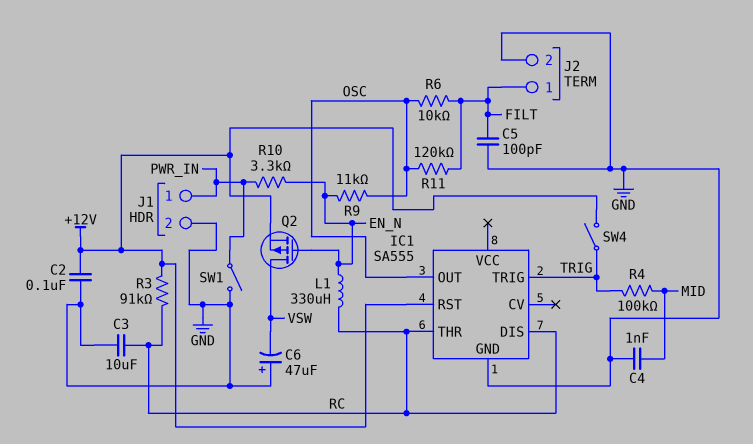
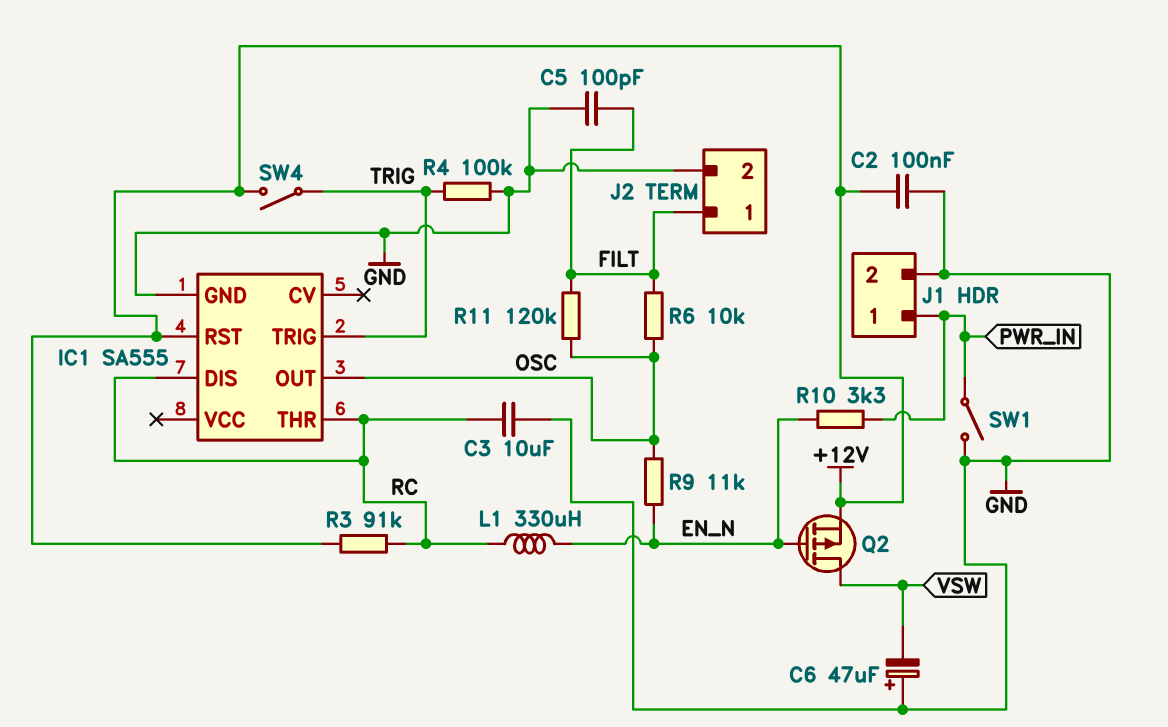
C4: 1nF (GND, MID) -> none
R4: 100k (MID, TRIG) -> 100k (GND, TRIG)

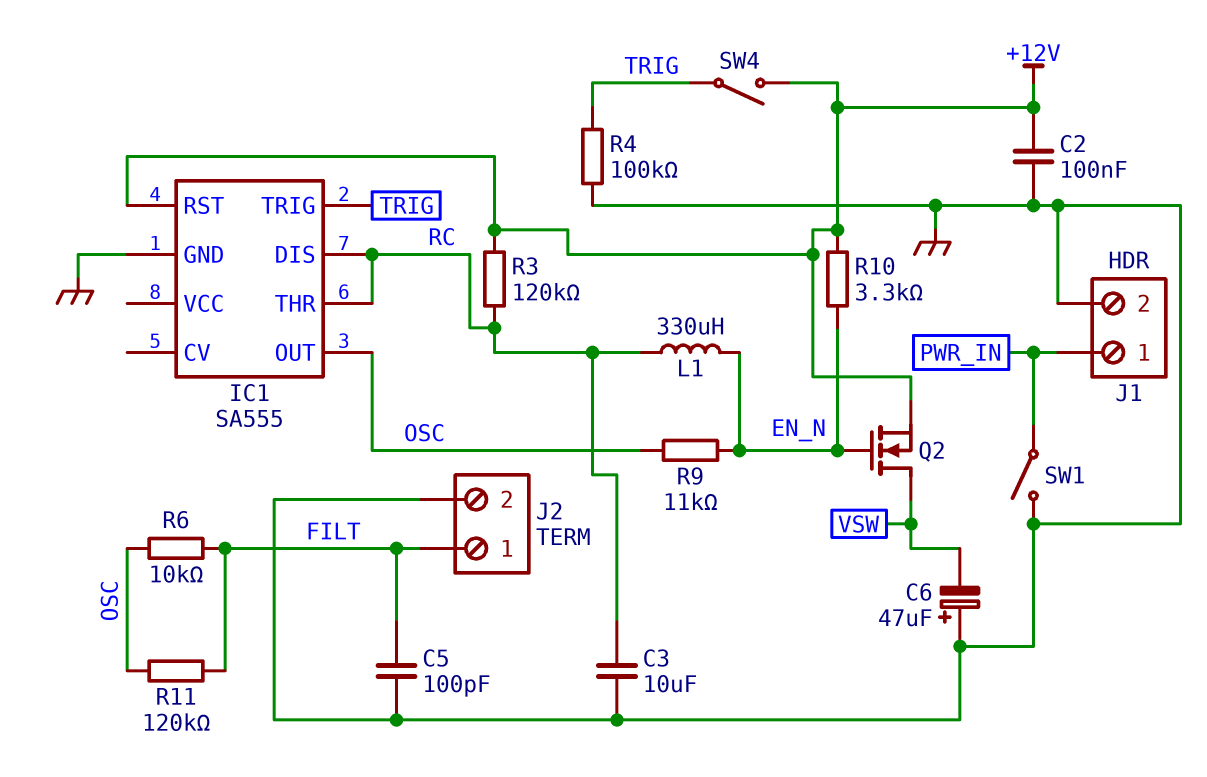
Q2: PMOS (G EN_N, D VSW, S +12V) -> NMOS (G EN_N, D VSW, S +12V)
R3: 91k (+12V, RC) -> 120k (+12V, RC)
R10: 3.3k (EN_N, PWR_IN) -> 3.3k (+12V, EN_N)

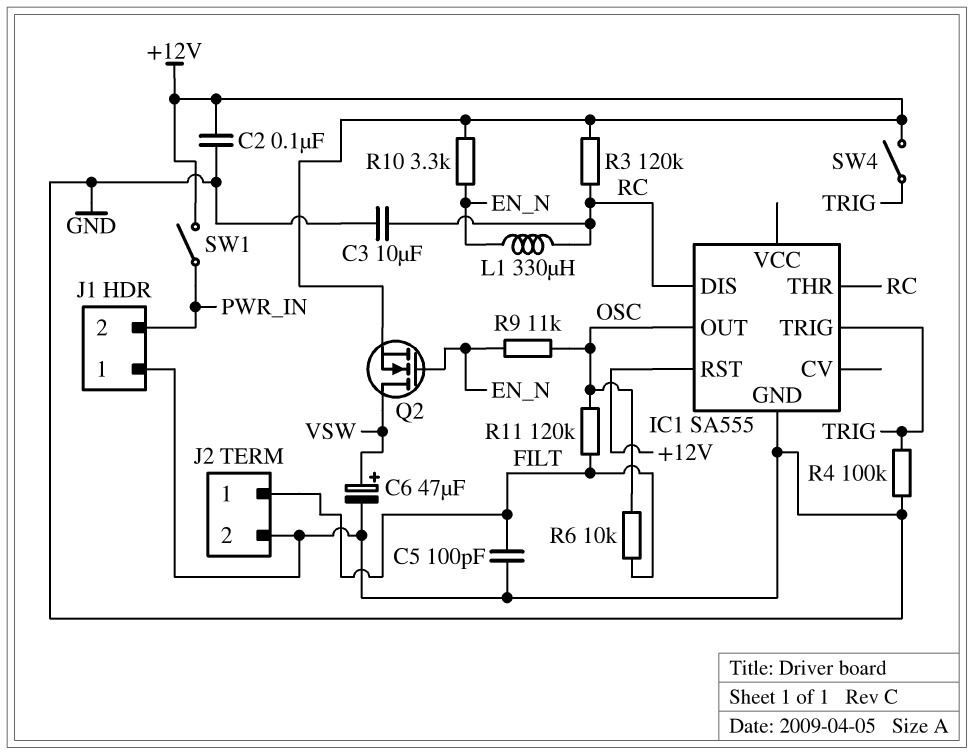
C6: 47uF (plus GND, minus VSW) -> 47uF (plus VSW, minus GND)
J1 pin 1: PWR_IN -> GND
J1 pin 2: GND -> PWR_IN
SW1: switch (GND, PWR_IN) -> switch (+12V, PWR_IN)

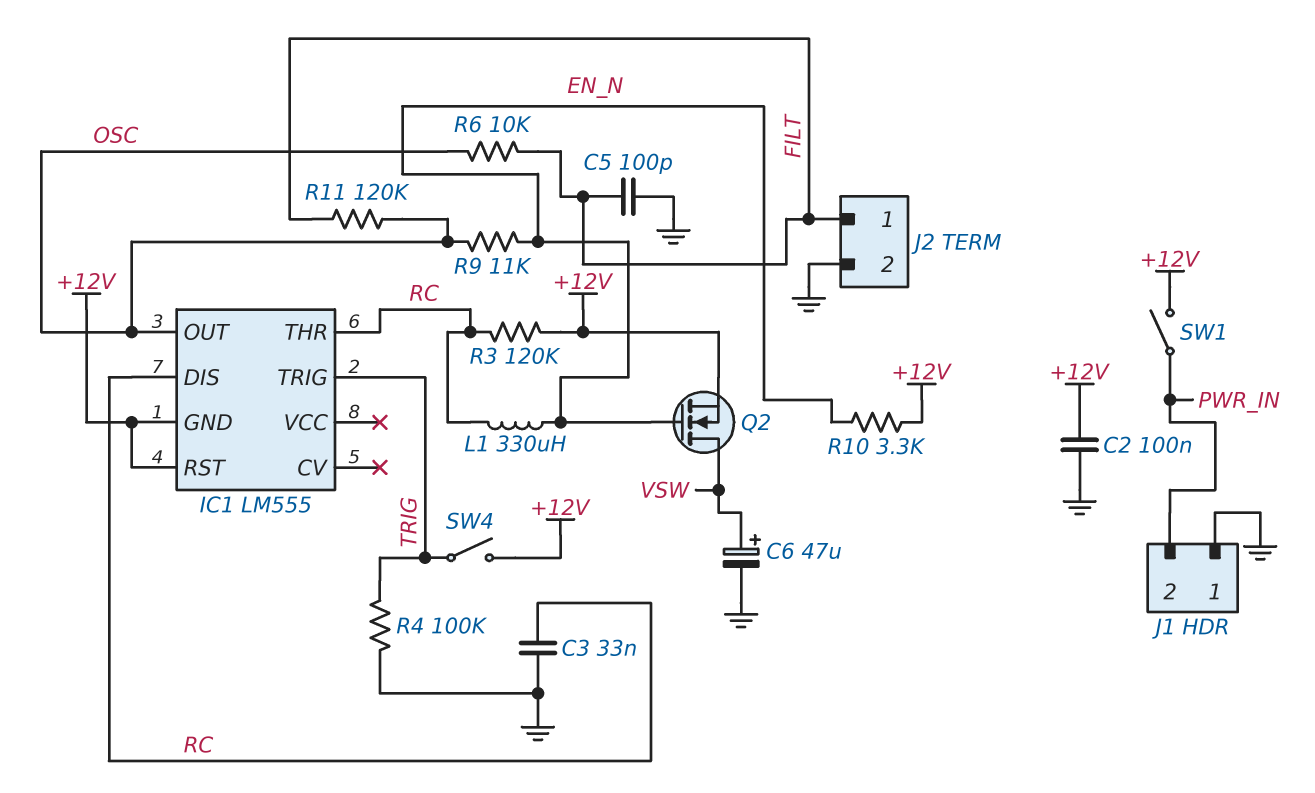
C3: 10uF (GND, RC) -> 33nF (GND, RC)
IC1: SA555 -> LM555
IC1 pin GND: GND -> +12V

